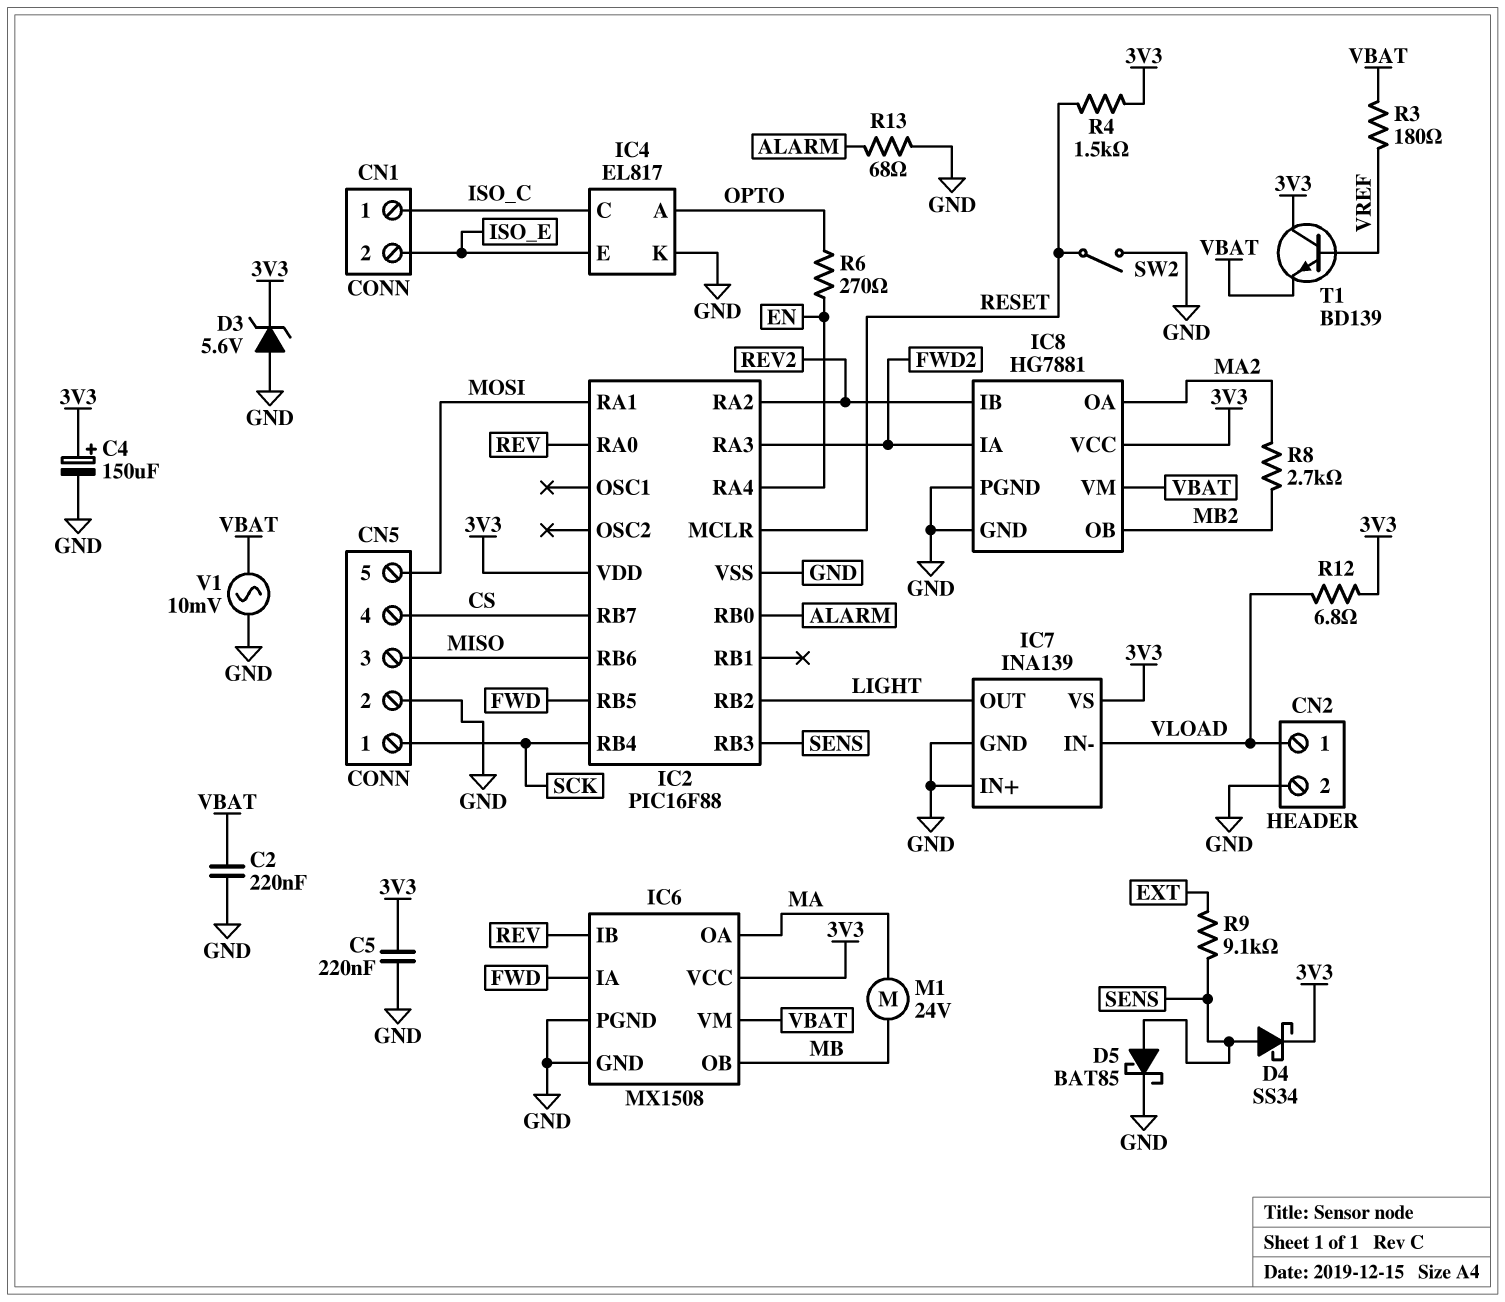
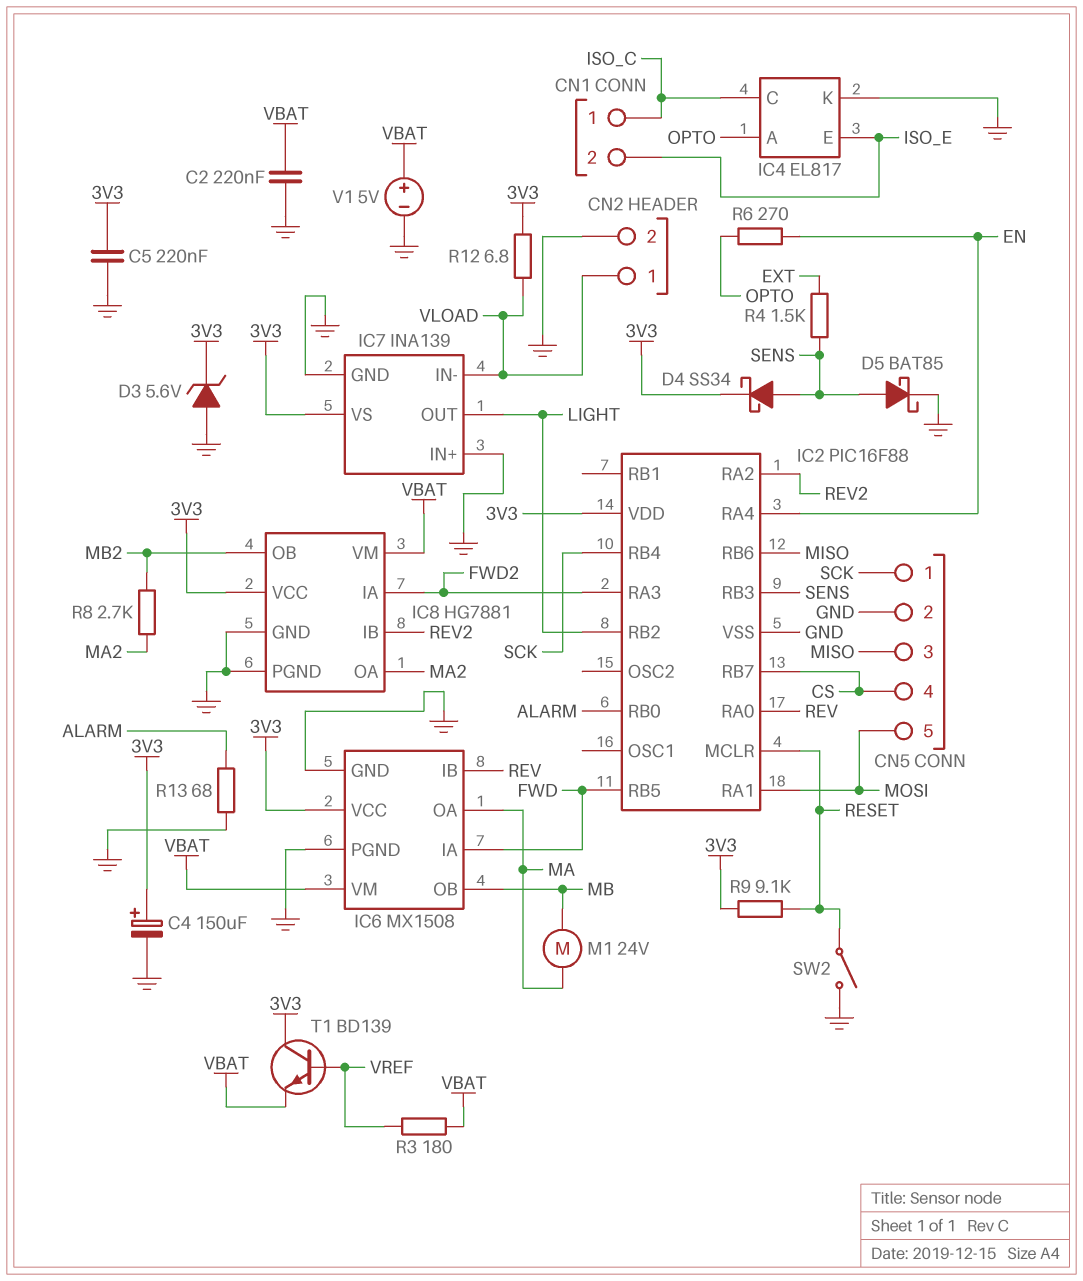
R4: 1.5k (3V3, RESET) -> 1.5k (EXT, SENS)
R9: 9.1k (EXT, SENS) -> 9.1k (3V3, RESET)
V1: AC 10mV (GND, VBAT) -> 5V (plus VBAT, minus GND)

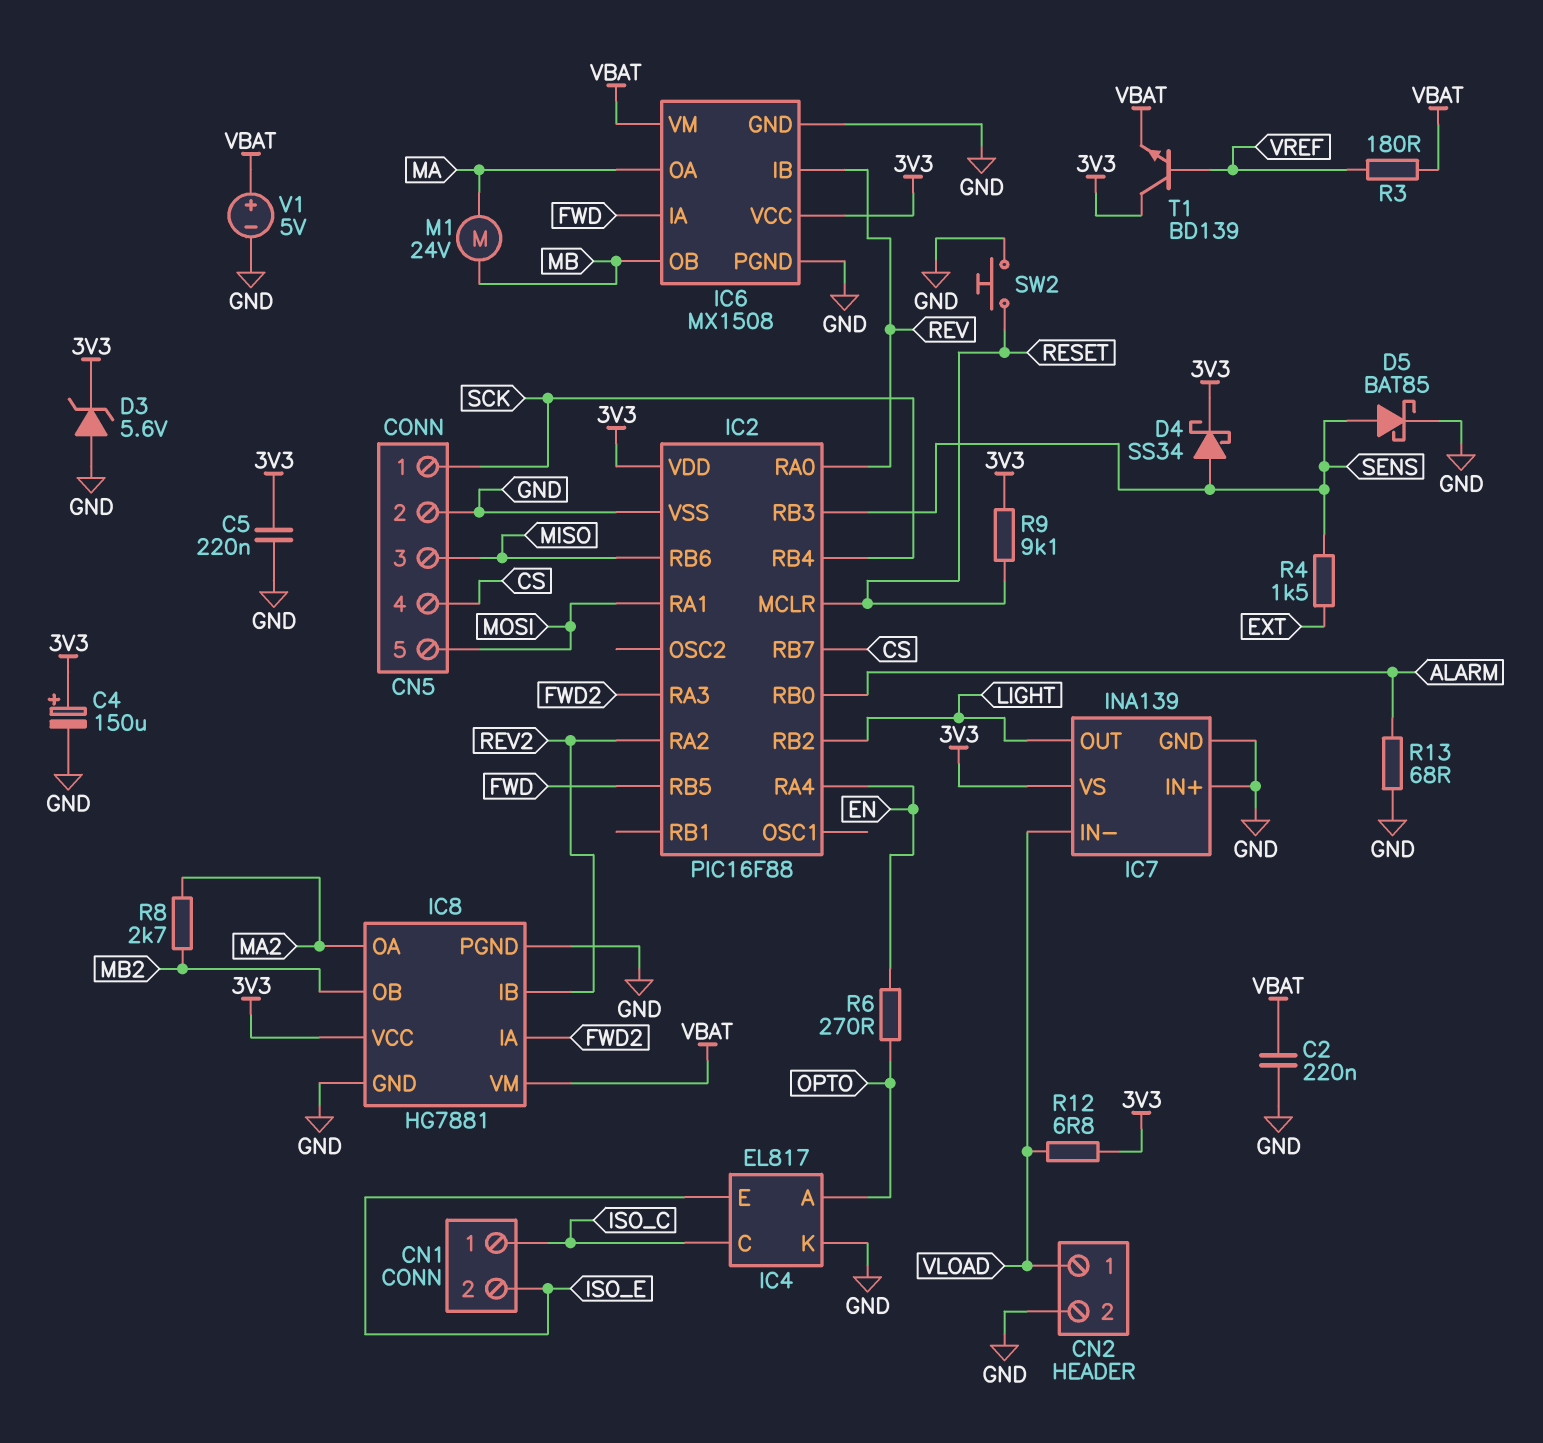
SW2: switch (GND, RESET) -> button (GND, RESET)

